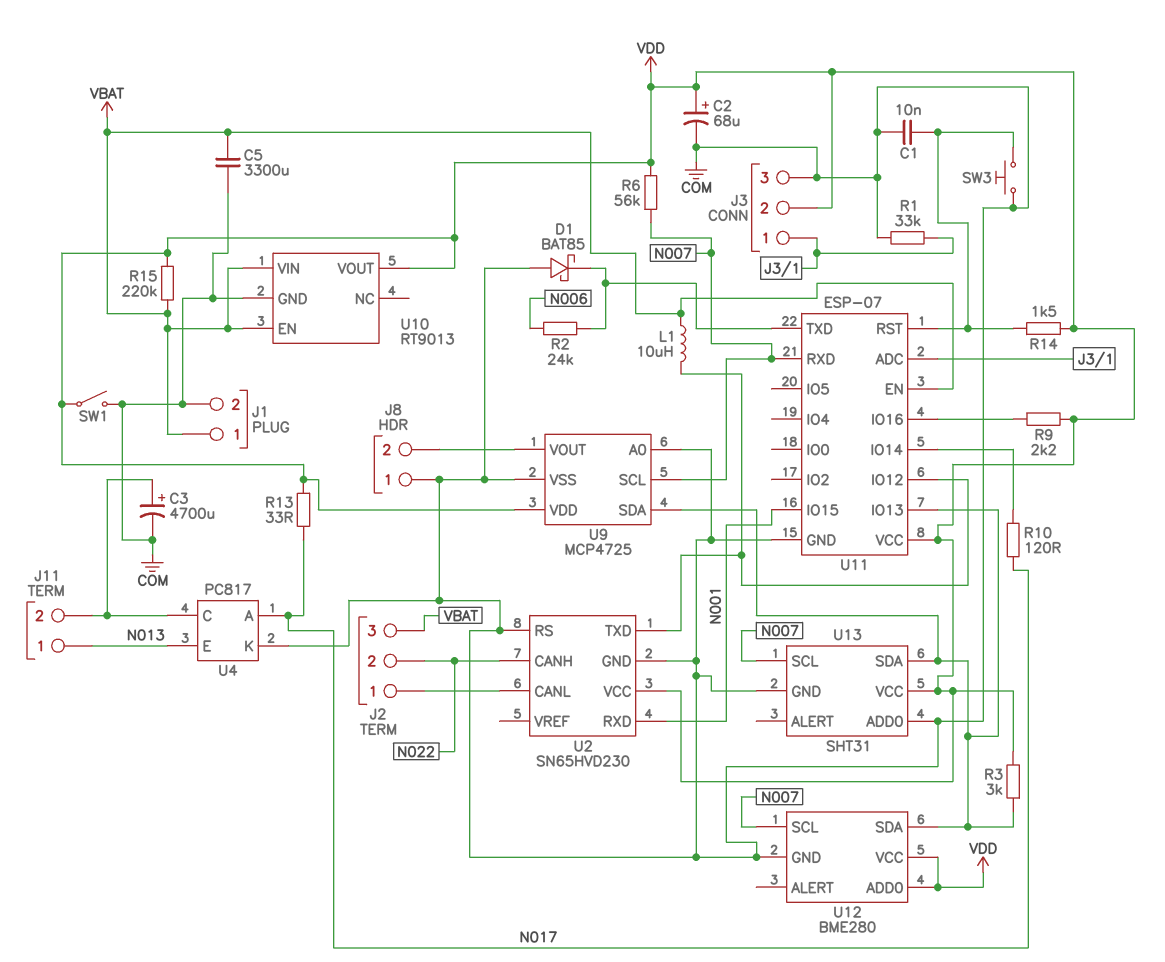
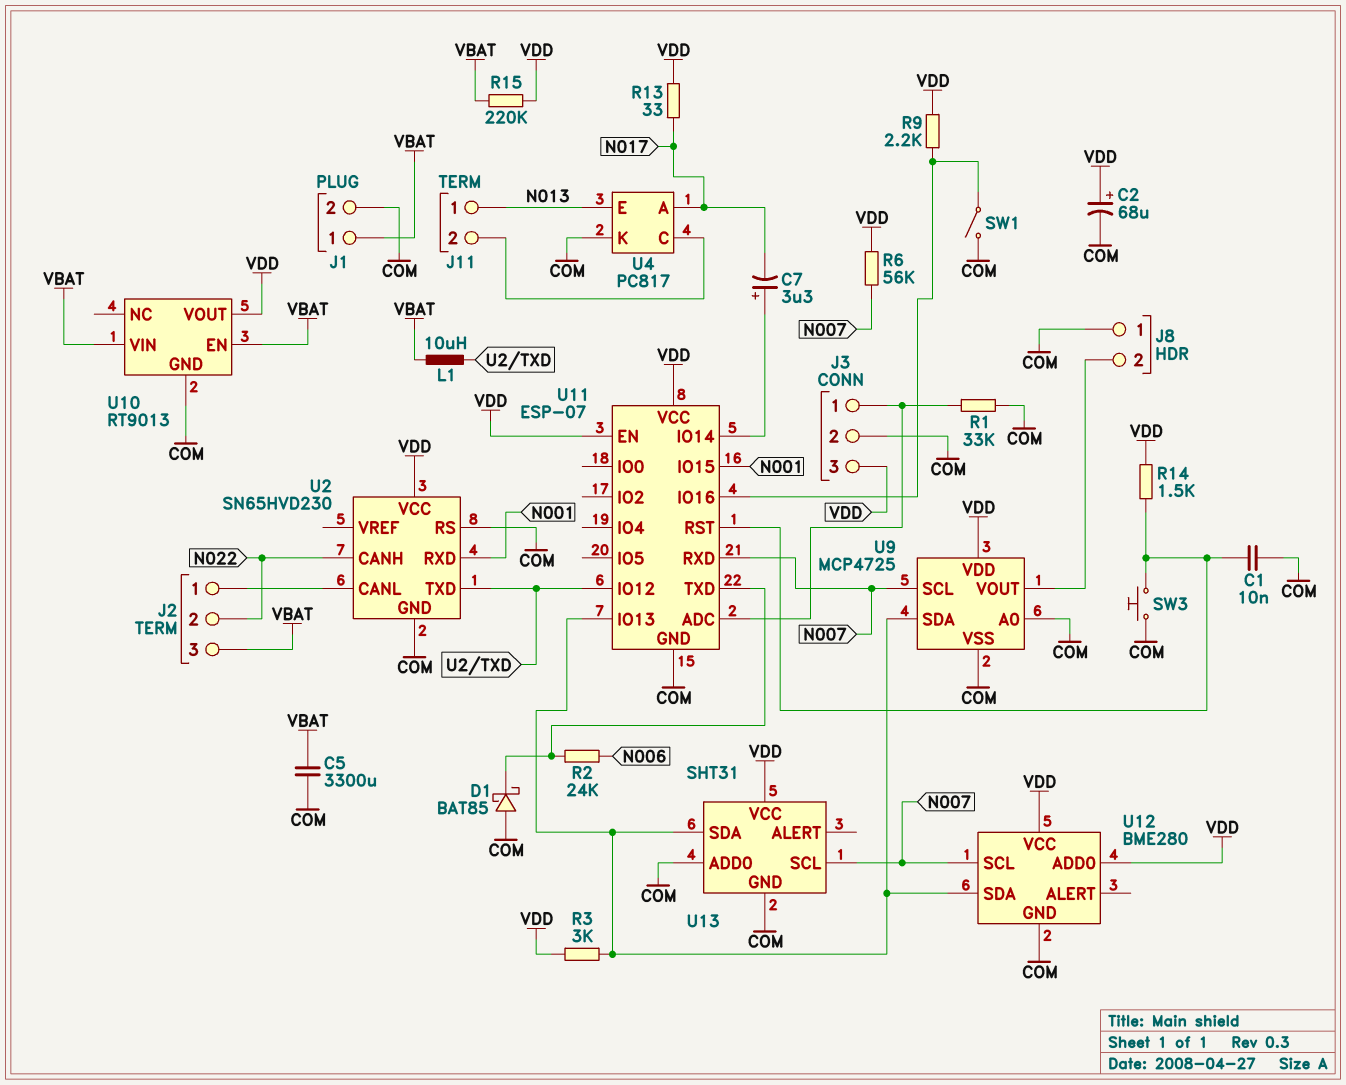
C3: 4700uF (plus J11/2, minus COM) -> none
C7: none -> 3.3uF (plus U11/IO14, minus N017)
J3 pin 2: VDD -> COM
J3 pin 3: COM -> VDD
R10: 120 (N017, U11/IO14) -> none
SW1: switch (COM, VDD) -> switch (COM, U11/IO16)
U11 pin EN: VBAT -> VDD

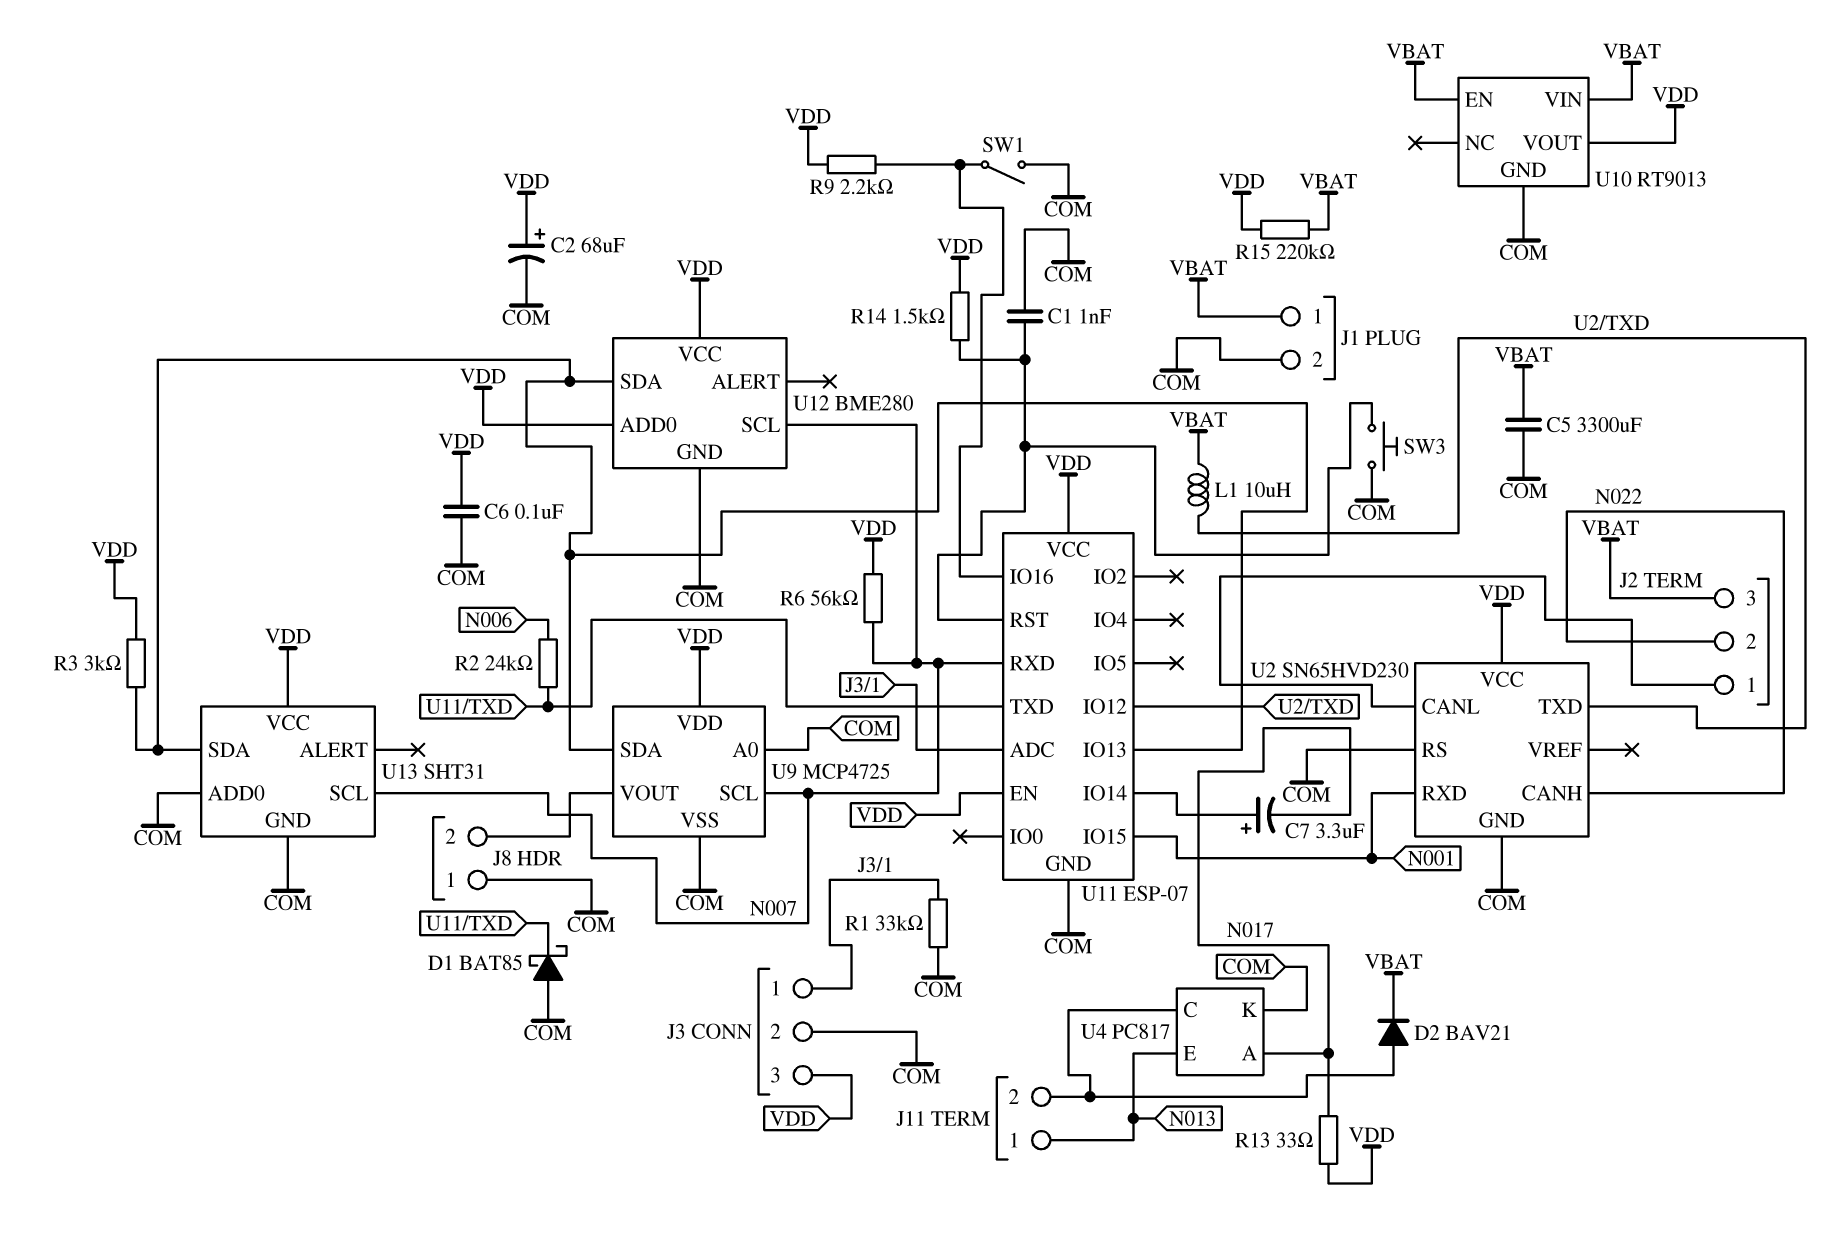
C1: 10nF (COM, U11/RST) -> 1nF (COM, U11/RST)
C6: none -> 100nF (COM, VDD)
D2: none -> diode BAV21 (A J11/2, K VBAT)

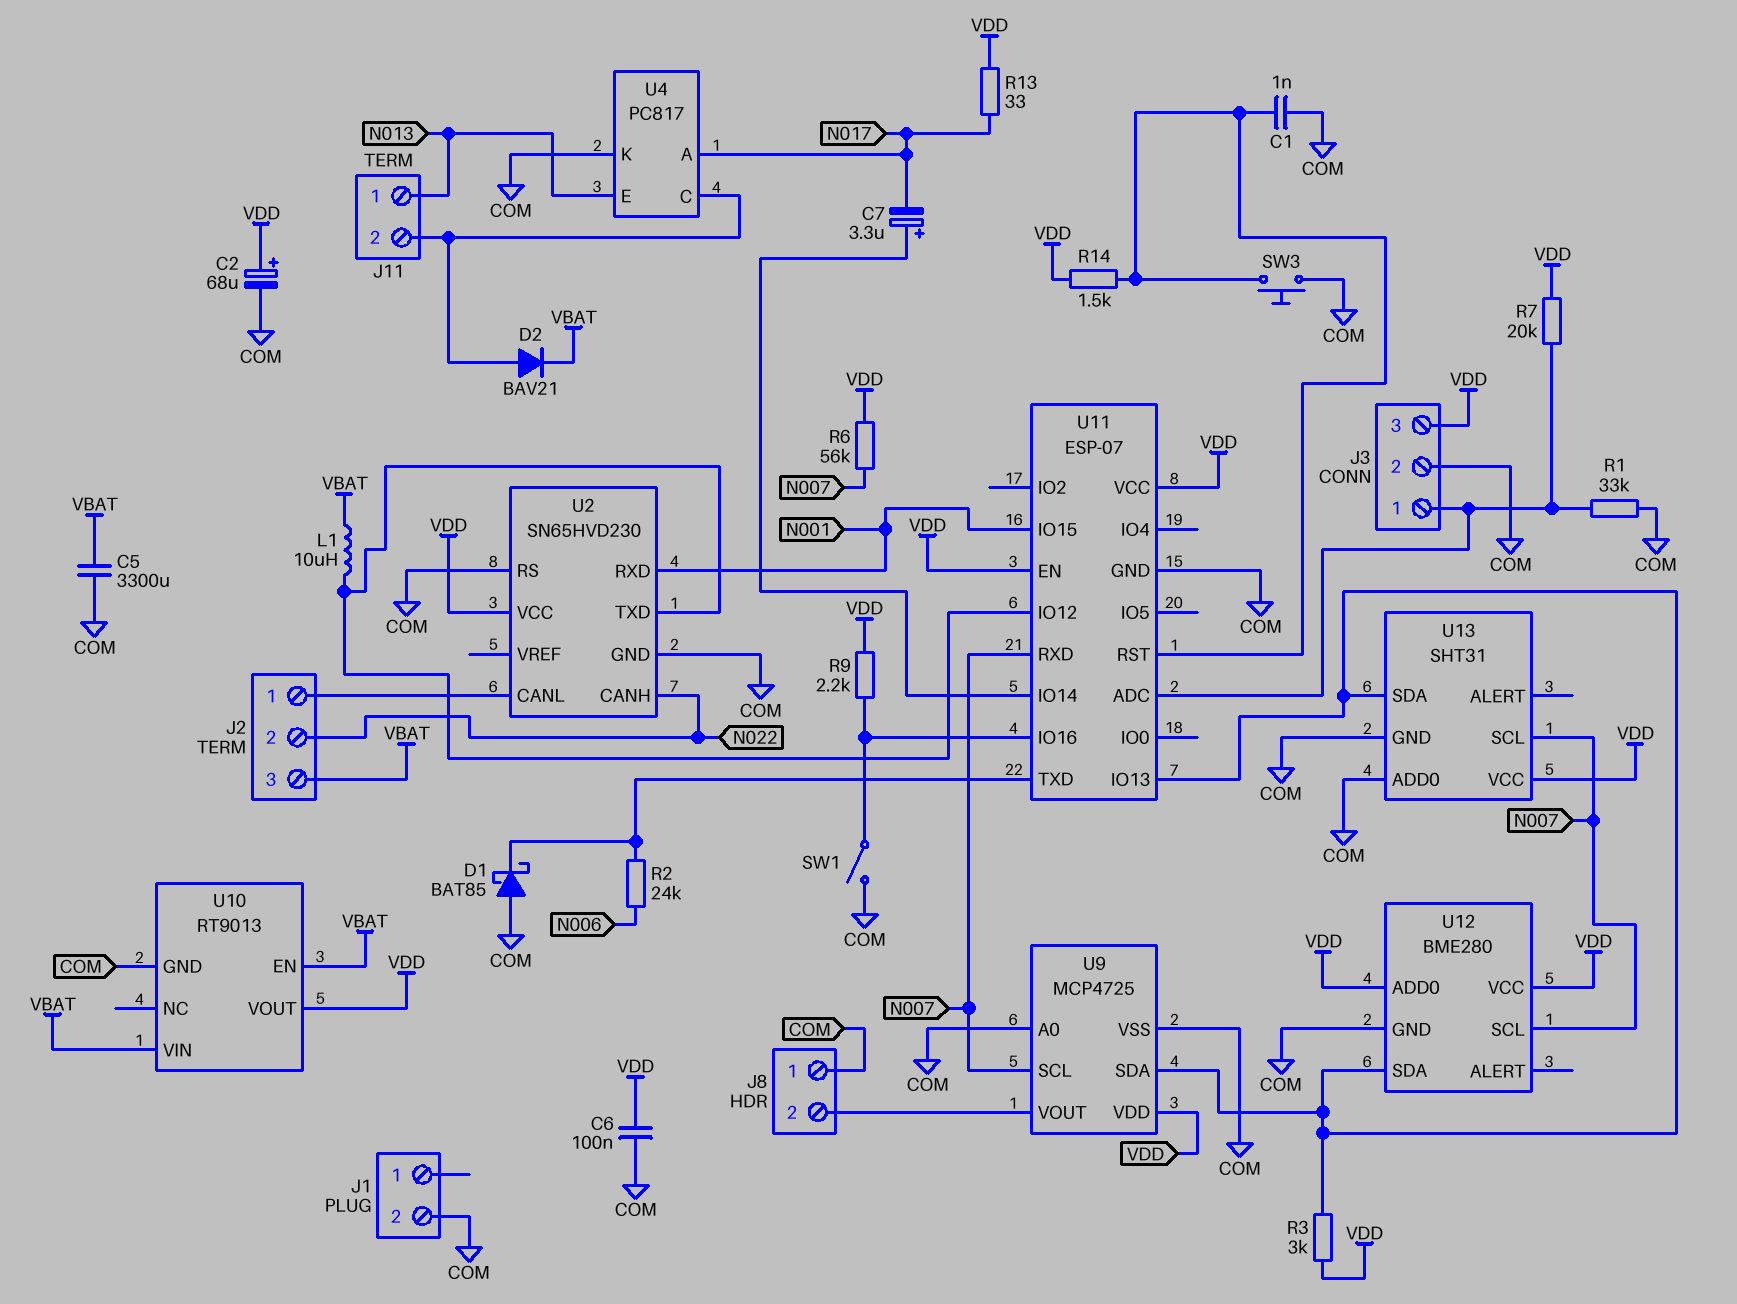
J1 pin 1: VBAT -> none
R7: none -> 20k (J3/1, VDD)
R15: 220k (VBAT, VDD) -> none

